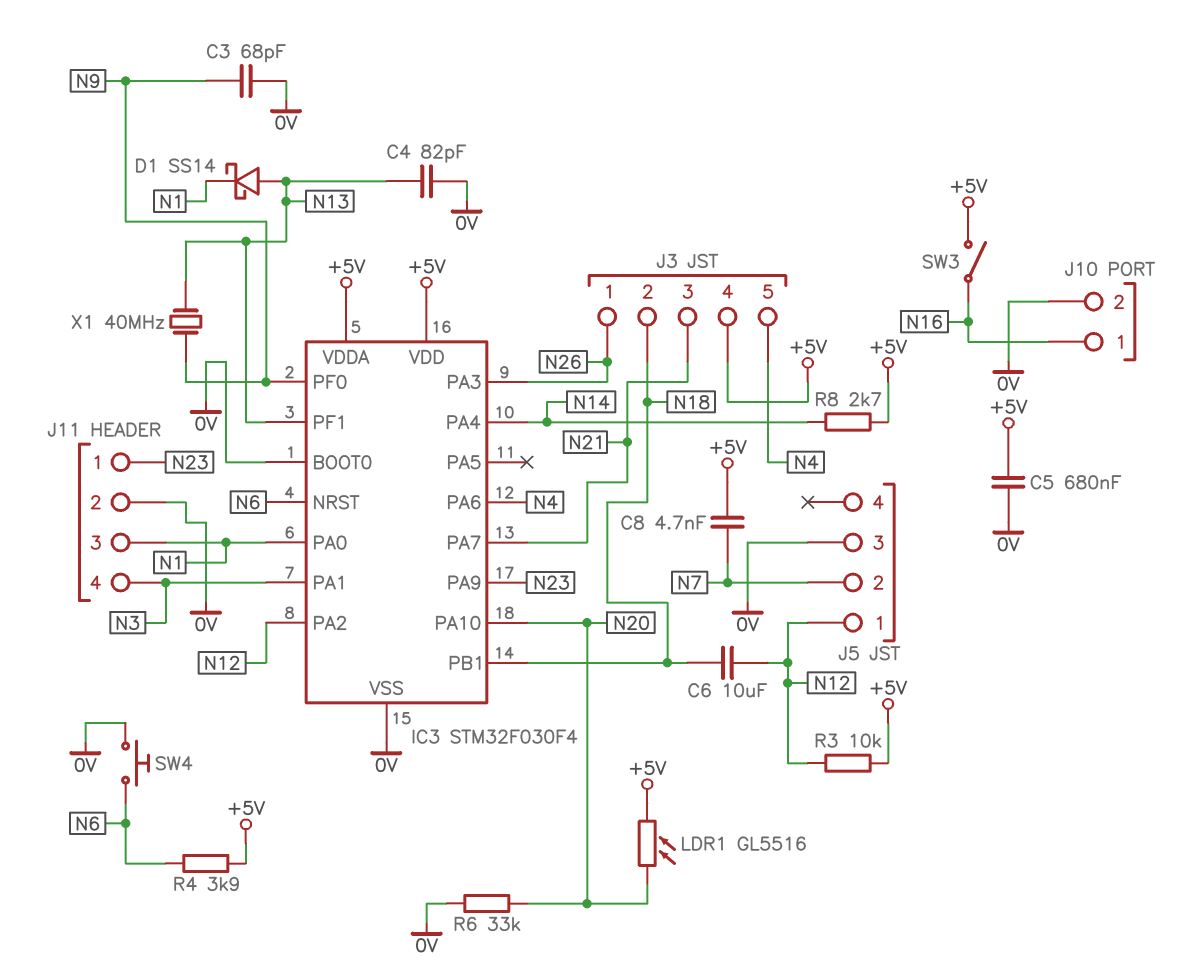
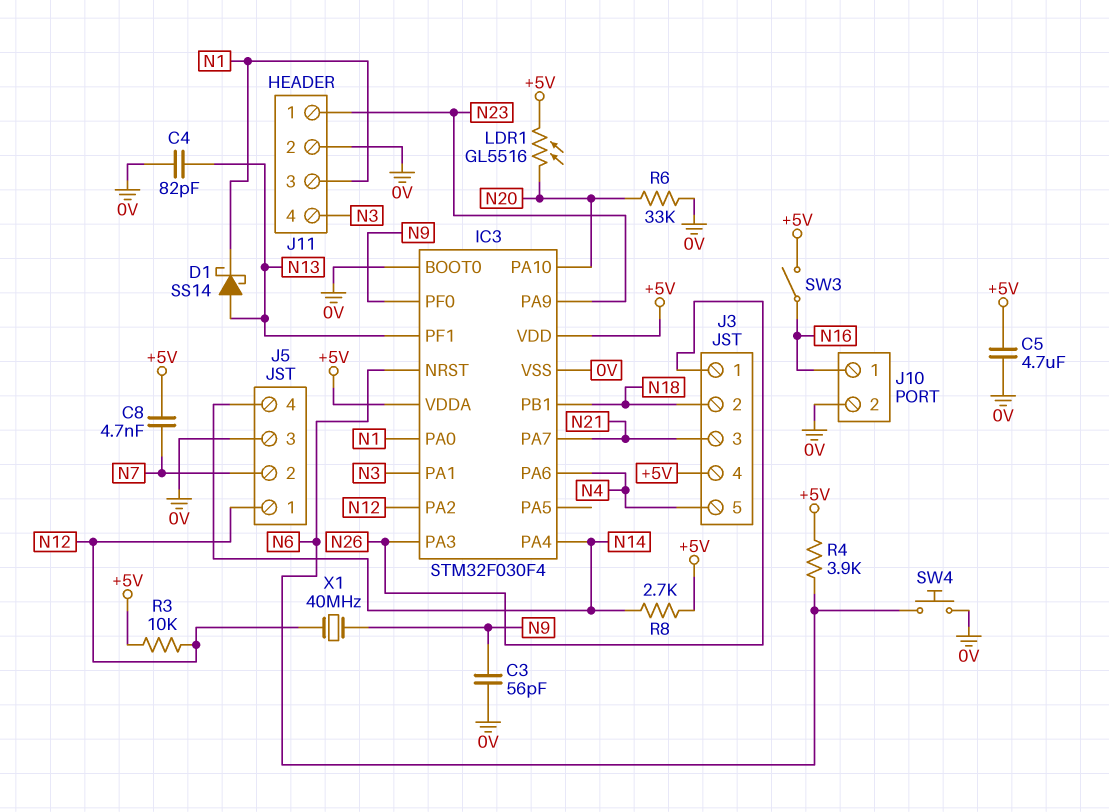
C3: 68pF (0V, N9) -> 56pF (0V, N9)
C5: 680nF (+5V, 0V) -> 4.7uF (+5V, 0V)
C6: 10uF (N12, N18) -> none
J5 pin 4: none -> N14
X1: 40MHz (N9, N13) -> 40MHz (N9, N12)

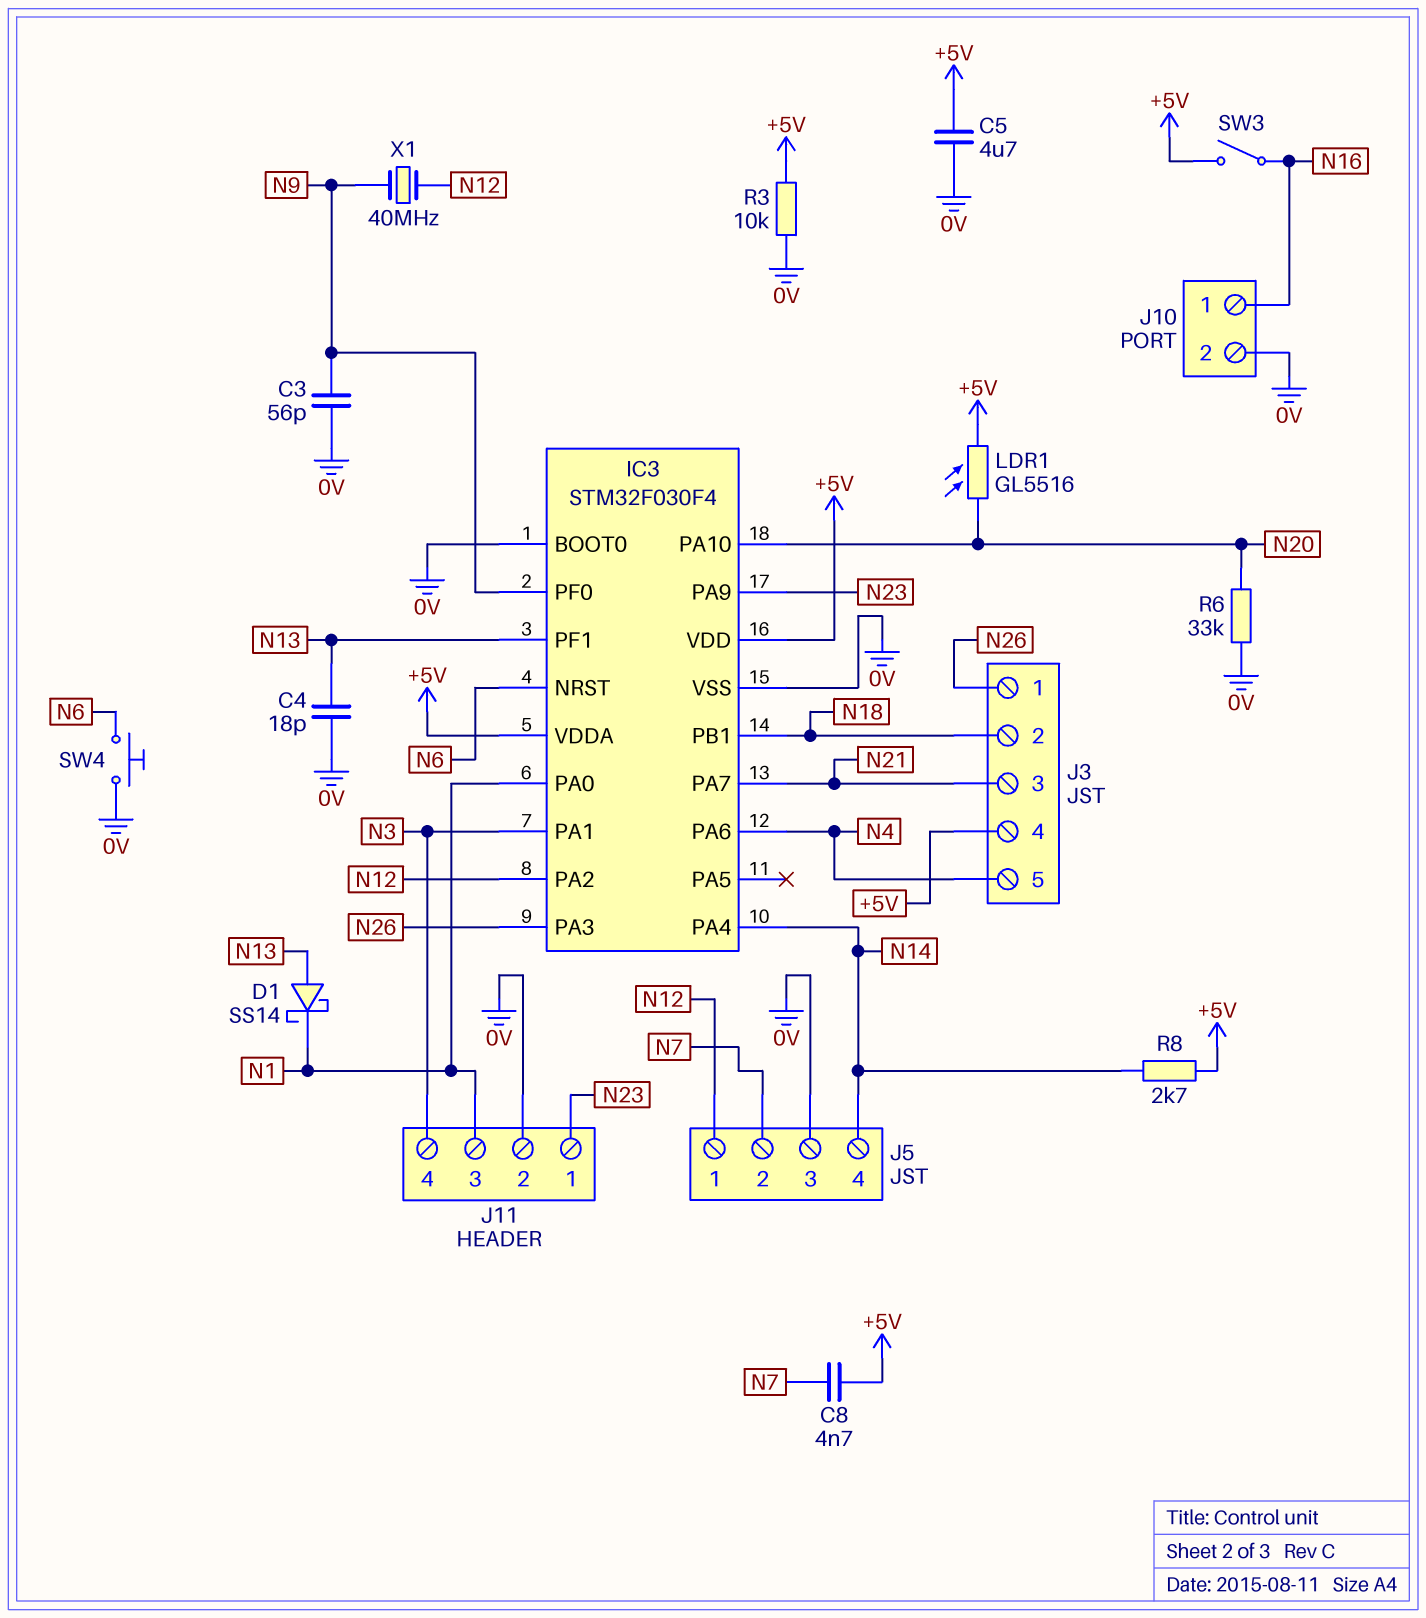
C4: 82pF (0V, N13) -> 18pF (0V, N13)
R3: 10k (+5V, N12) -> 10k (+5V, 0V)
R4: 3.9k (+5V, N6) -> none

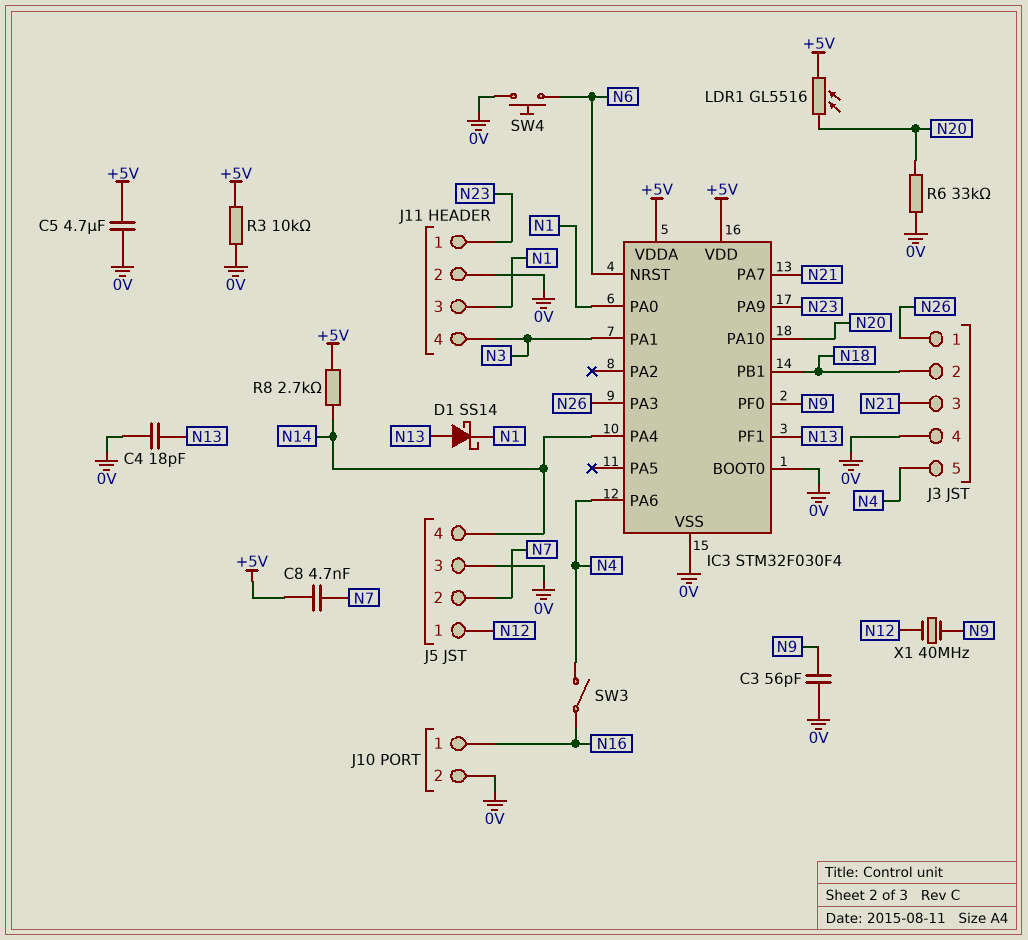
IC3 pin PA2: N12 -> none
J3 pin 4: +5V -> 0V
SW3: switch (+5V, N16) -> switch (N4, N16)

